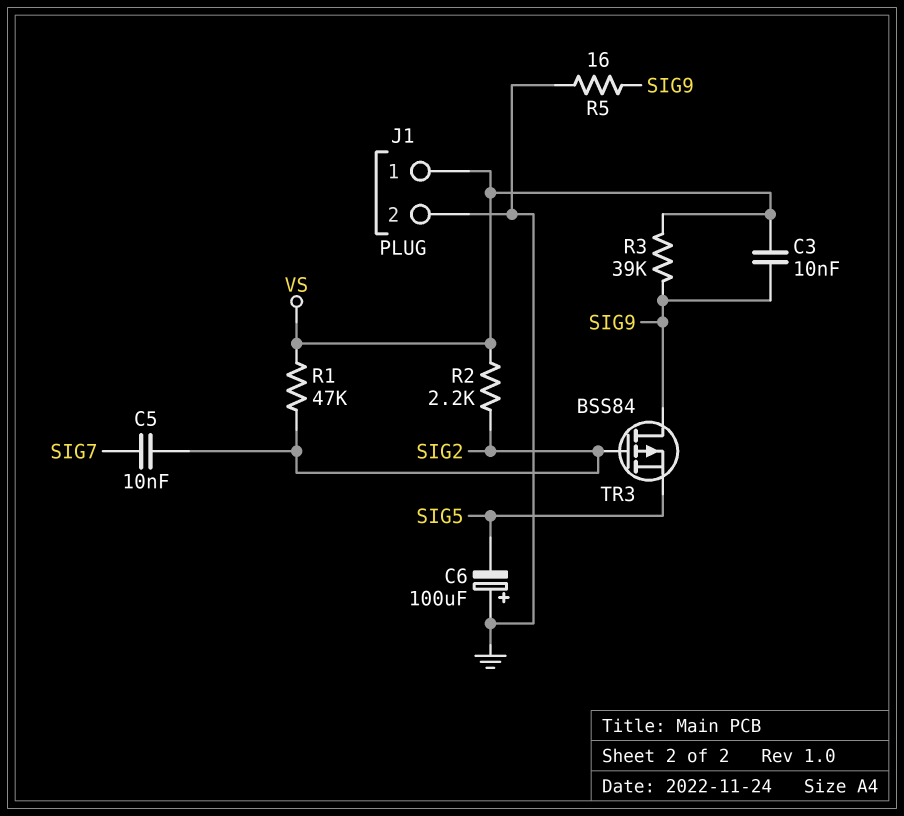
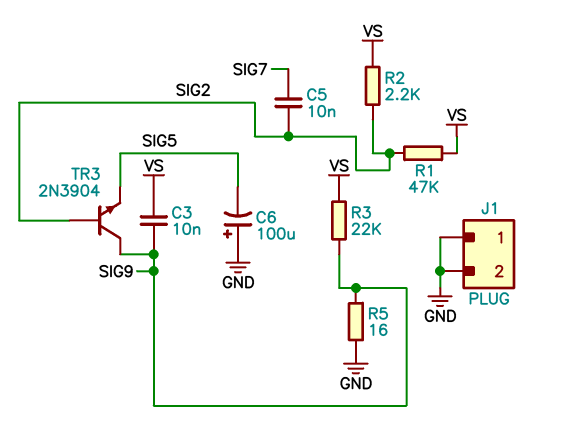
J1 pin 1: VS -> GND
R3: 39k (SIG9, VS) -> 22k (SIG9, VS)
TR3: PMOS BSS84 (G SIG2, D SIG9, S SIG5) -> NPN 2N3904 (B SIG2, C SIG9, E SIG5)

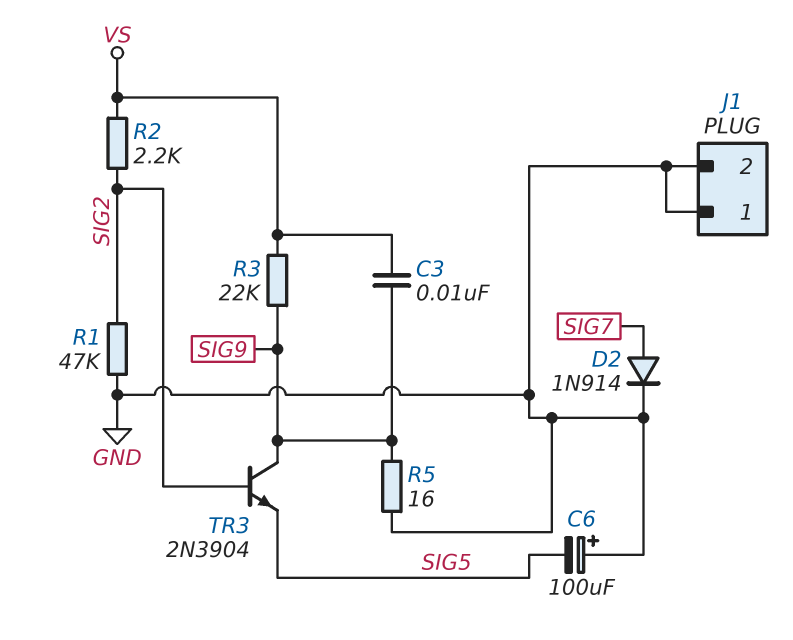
C5: 10nF (SIG2, SIG7) -> none
D2: none -> diode 1N914 (A SIG7, K GND)
R1: 47k (SIG2, VS) -> 47k (GND, SIG2)

